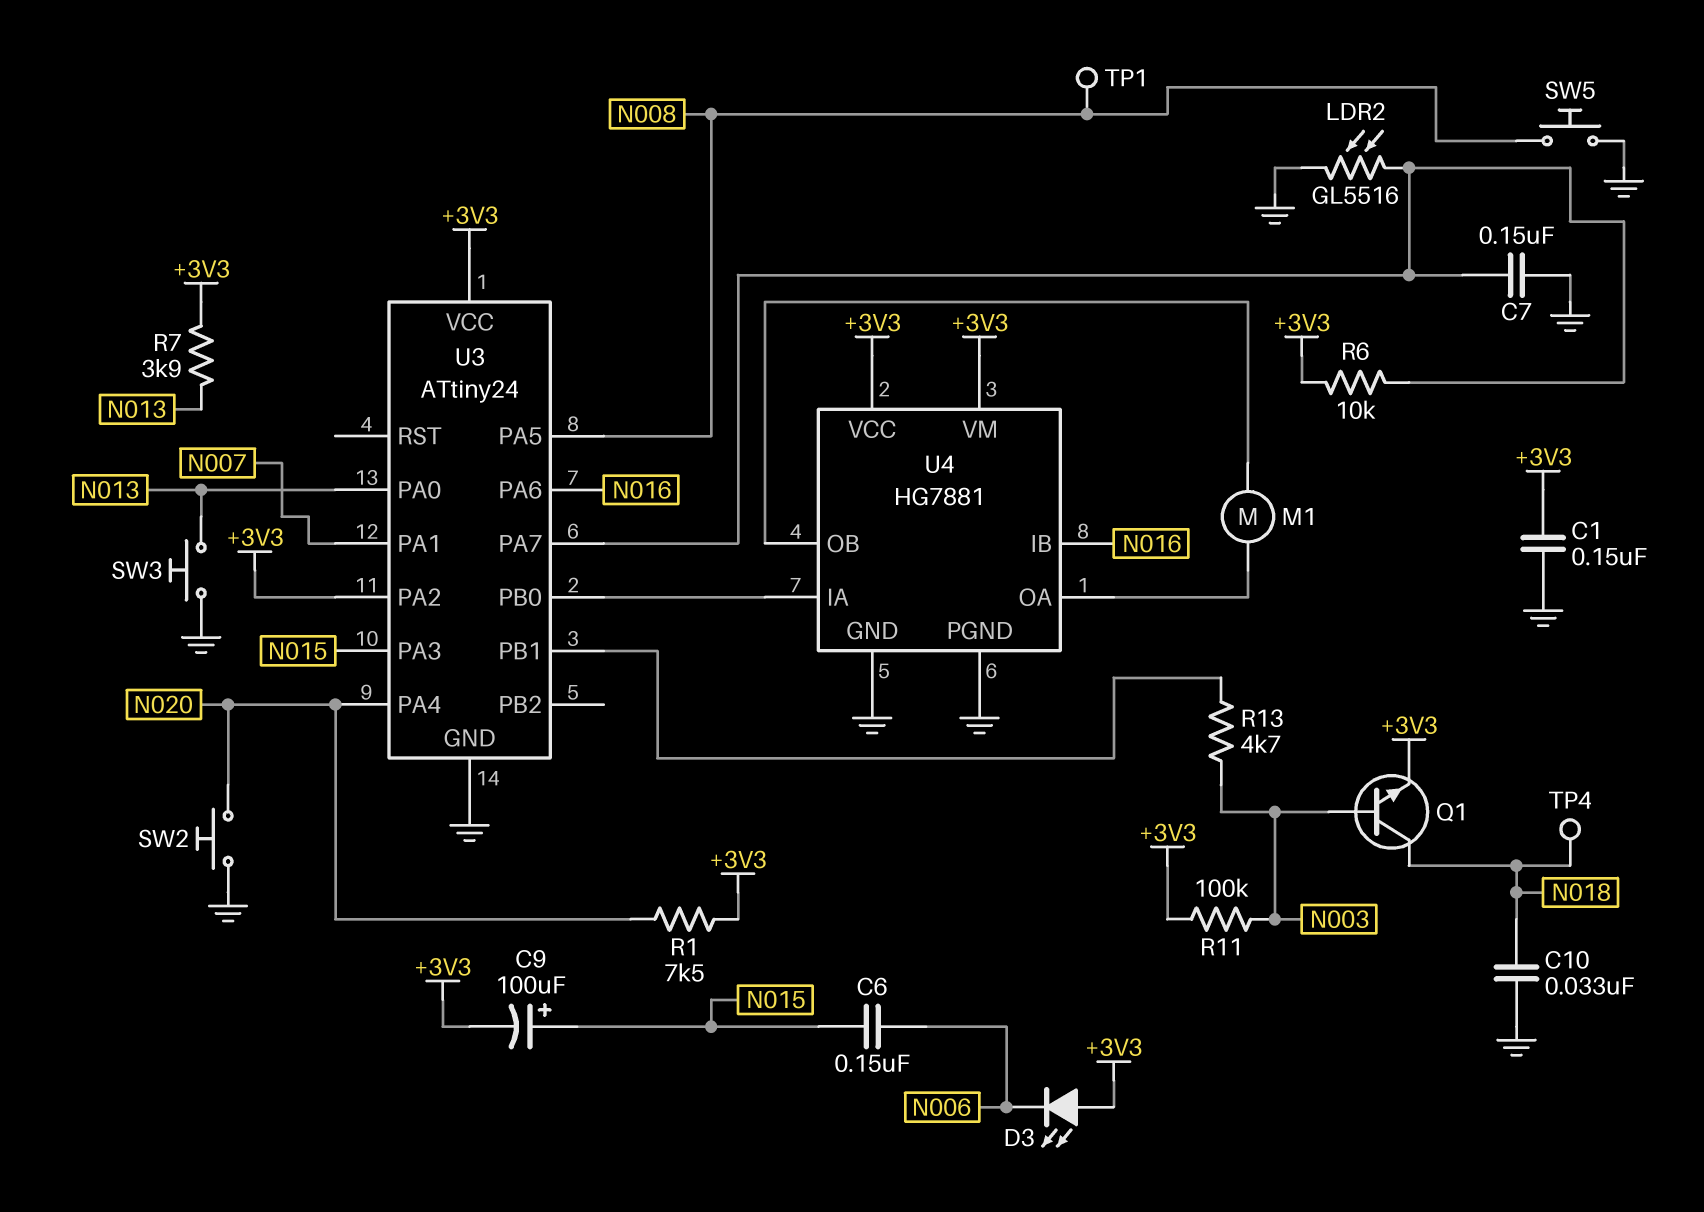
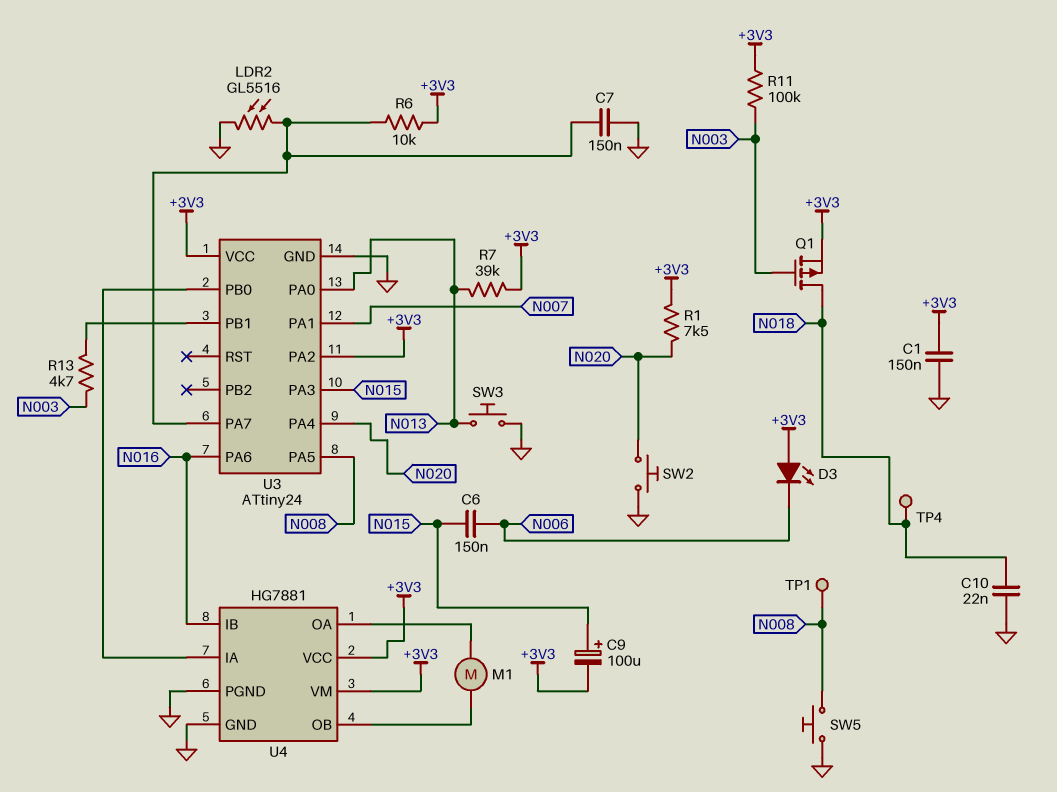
C10: 33nF (GND, N018) -> 22nF (GND, N018)
Q1: NPN (B N003, C N018, E +3V3) -> PMOS (G N003, D N018, S +3V3)
R7: 3.9k (+3V3, N013) -> 39k (+3V3, N013)

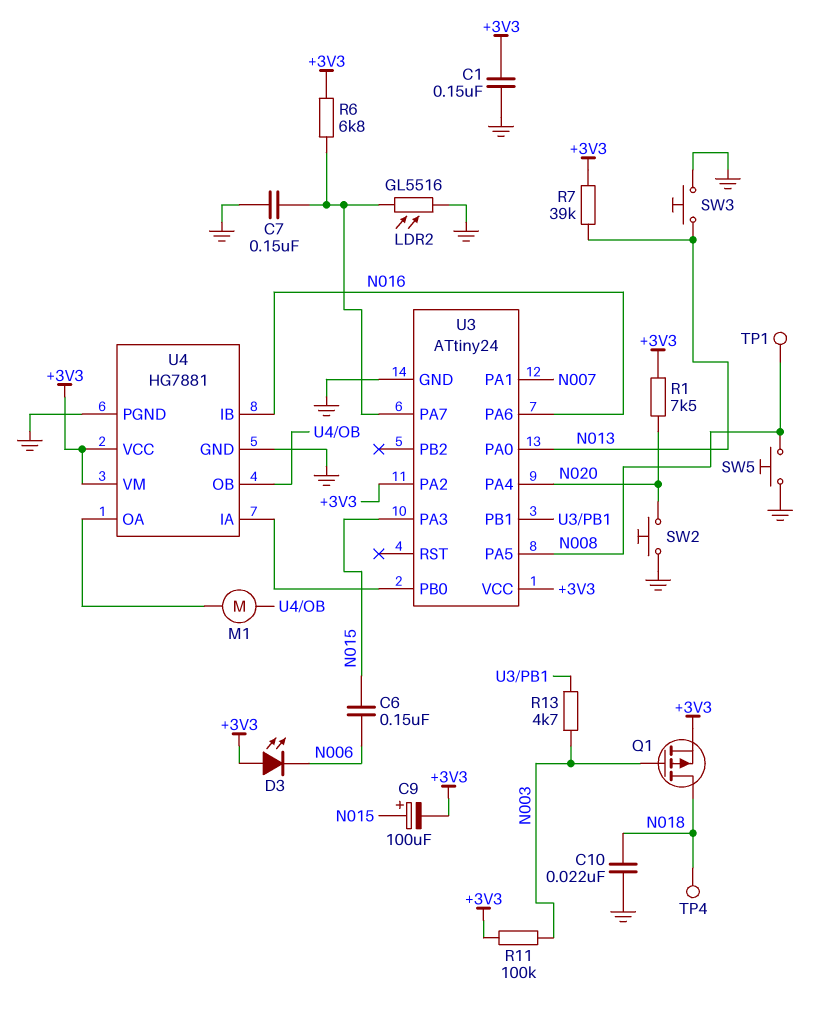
R6: 10k (+3V3, U3/PA7) -> 6.8k (+3V3, U3/PA7)

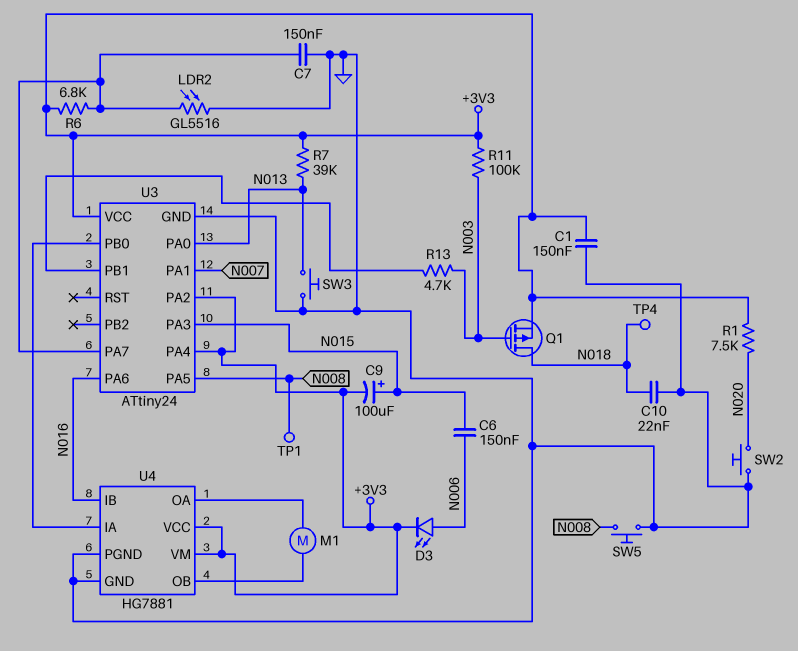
D3: LED (A +3V3, K N006) -> LED (A N006, K +3V3)
U3 pin PA4: N020 -> +3V3

